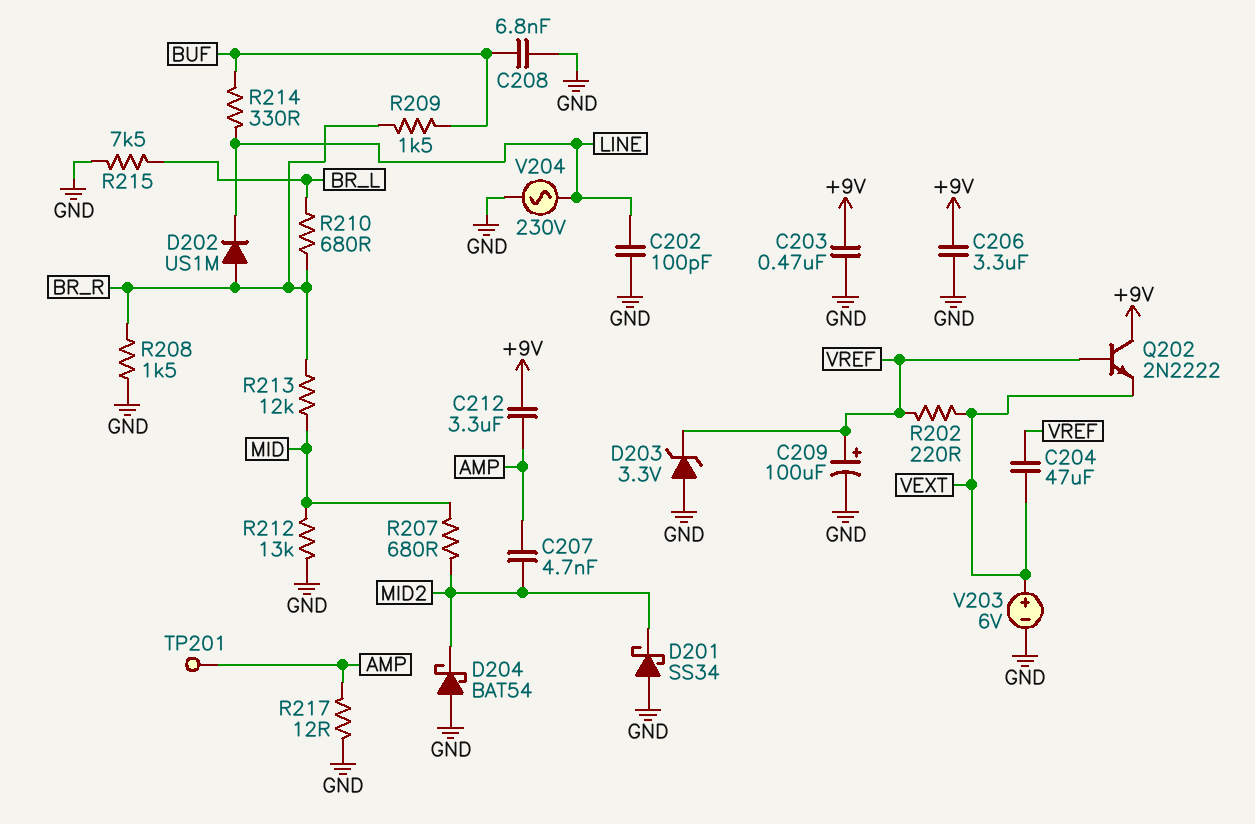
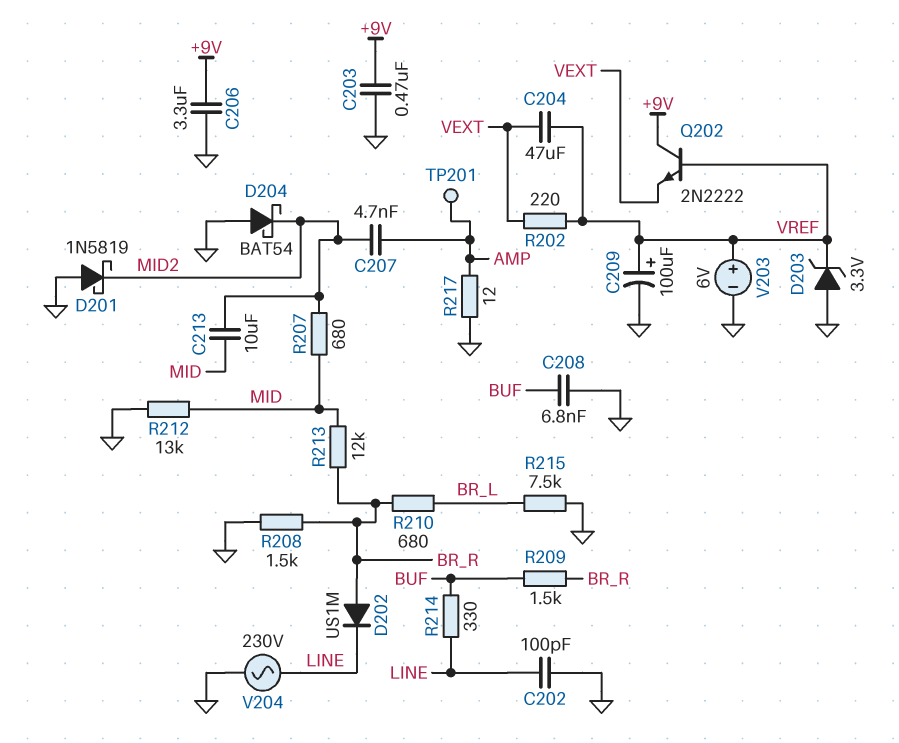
C212: 3.3uF (+9V, AMP) -> none
C213: none -> 10uF (MID, MID2)
D201: schottky SS34 (A GND, K MID2) -> schottky 1N5819 (A GND, K MID2)
V203: 6V (plus VEXT, minus GND) -> 6V (plus VREF, minus GND)

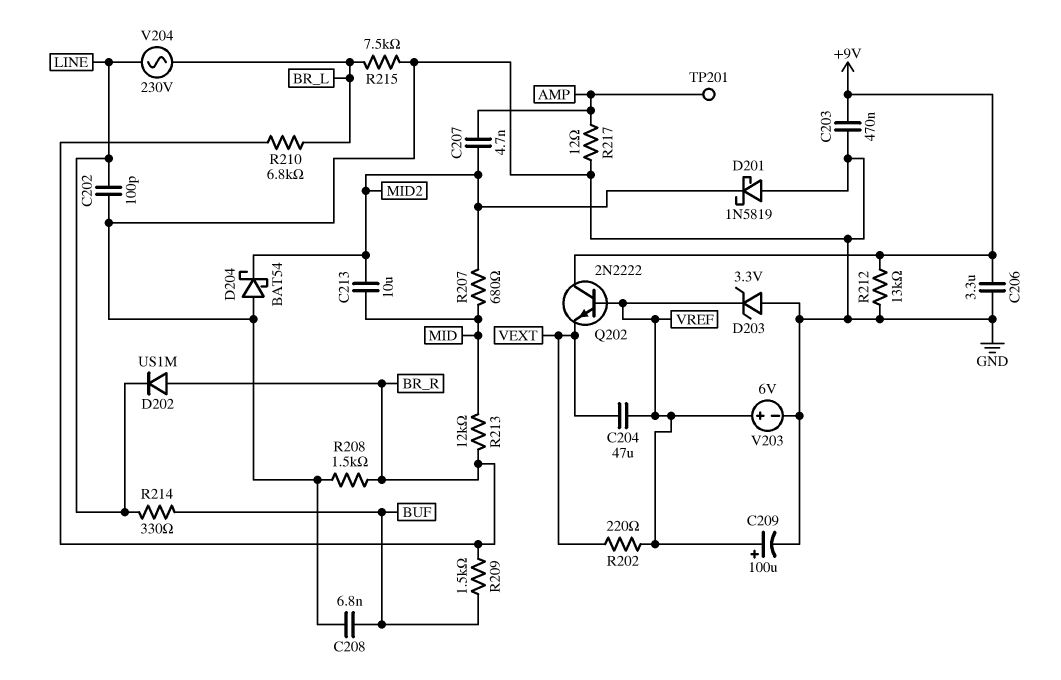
R210: 680 (BR_L, BR_R) -> 6.8k (BR_L, BR_R)
R212: 13k (GND, MID) -> 13k (+9V, GND)
V204: AC 230V (GND, LINE) -> AC 230V (BR_L, LINE)

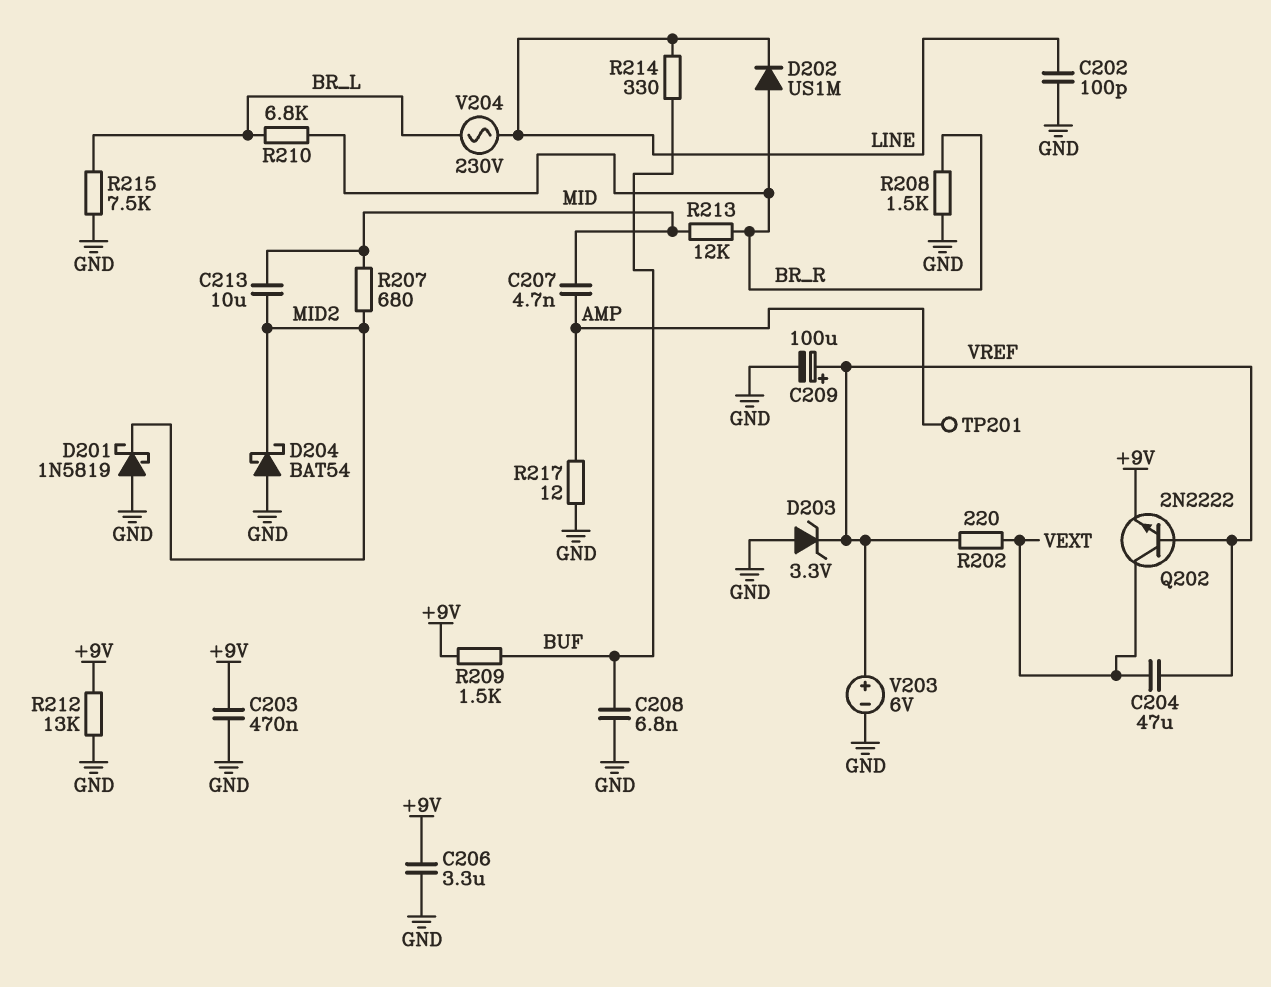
C207: 4.7nF (AMP, MID2) -> 4.7nF (AMP, MID)
Q202: NPN 2N2222 (B VREF, C +9V, E VEXT) -> NPN 2N2222 (B VREF, C VEXT, E +9V)
R209: 1.5k (BR_R, BUF) -> 1.5k (+9V, BUF)

